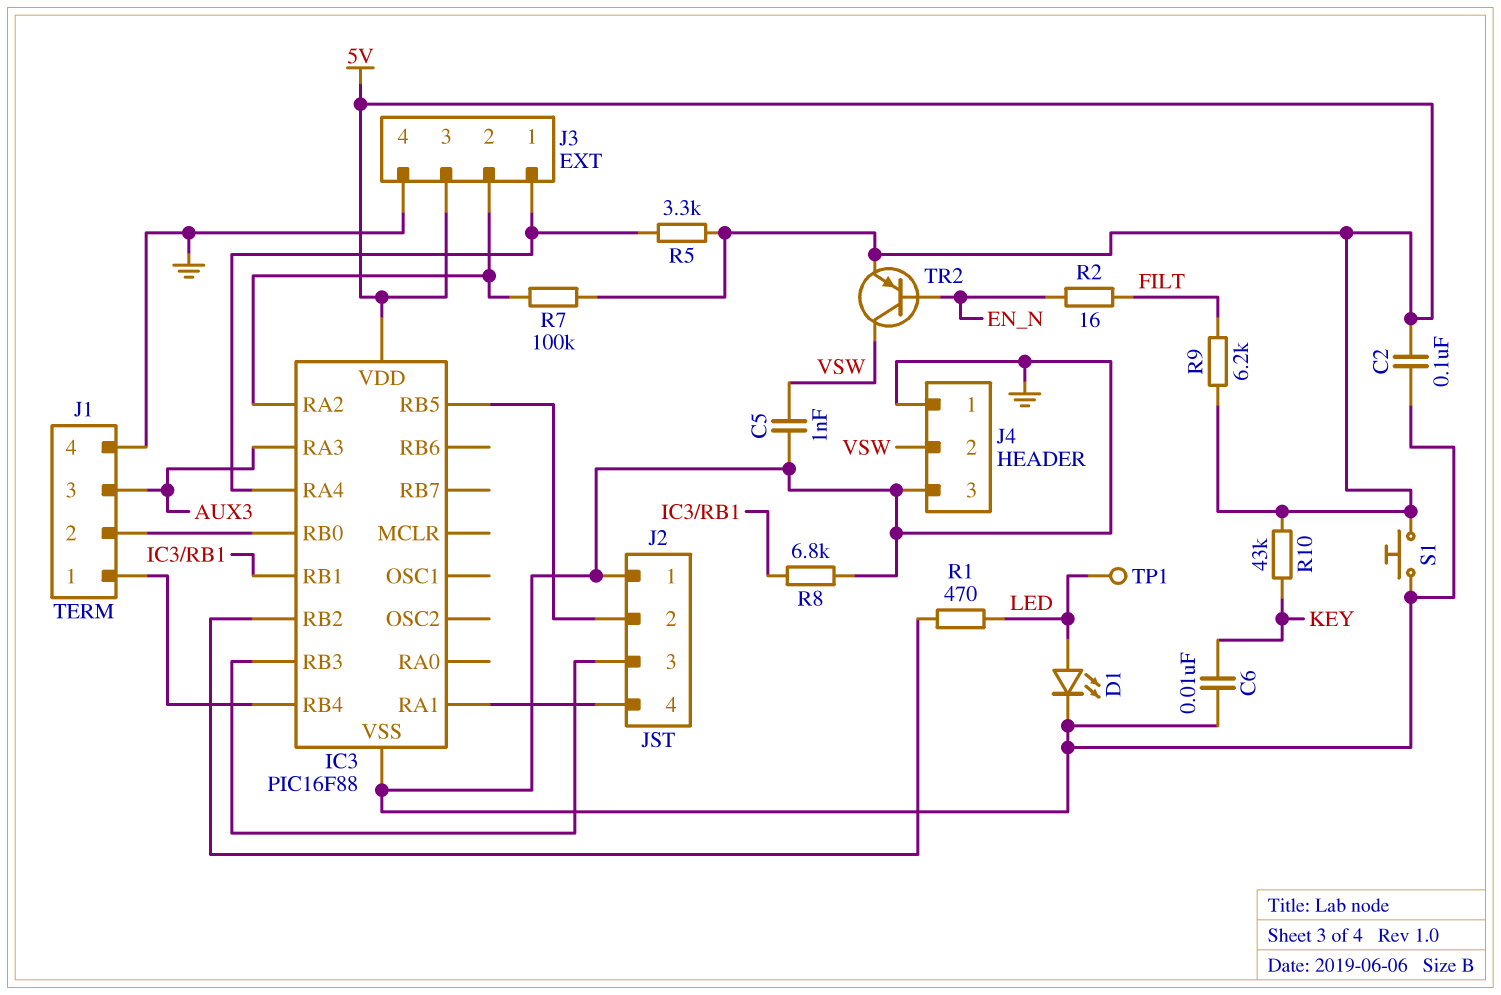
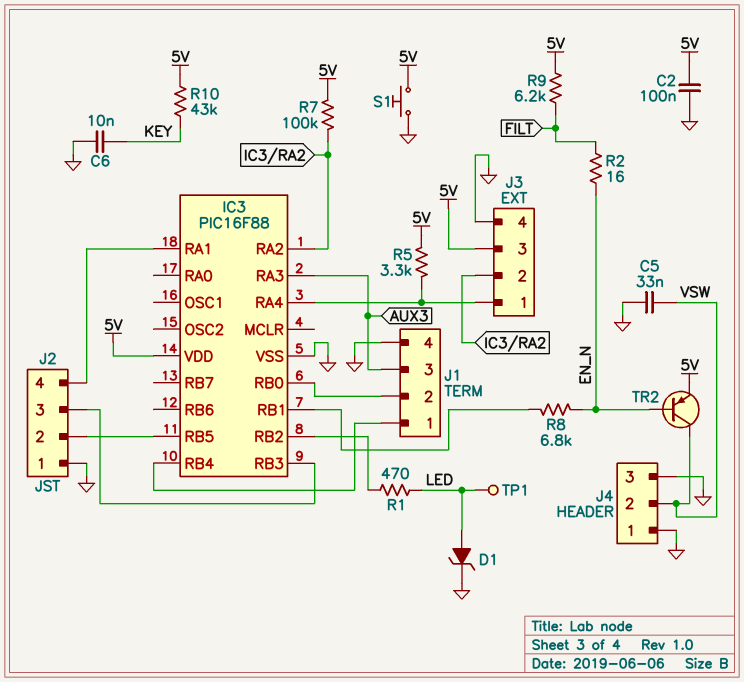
C5: 1nF (GND, VSW) -> 33nF (GND, VSW)
D1: LED (A LED, K GND) -> zener (A LED, K GND)
R8: 6.8k (GND, IC3/RB1) -> 6.8k (EN_N, IC3/RB1)

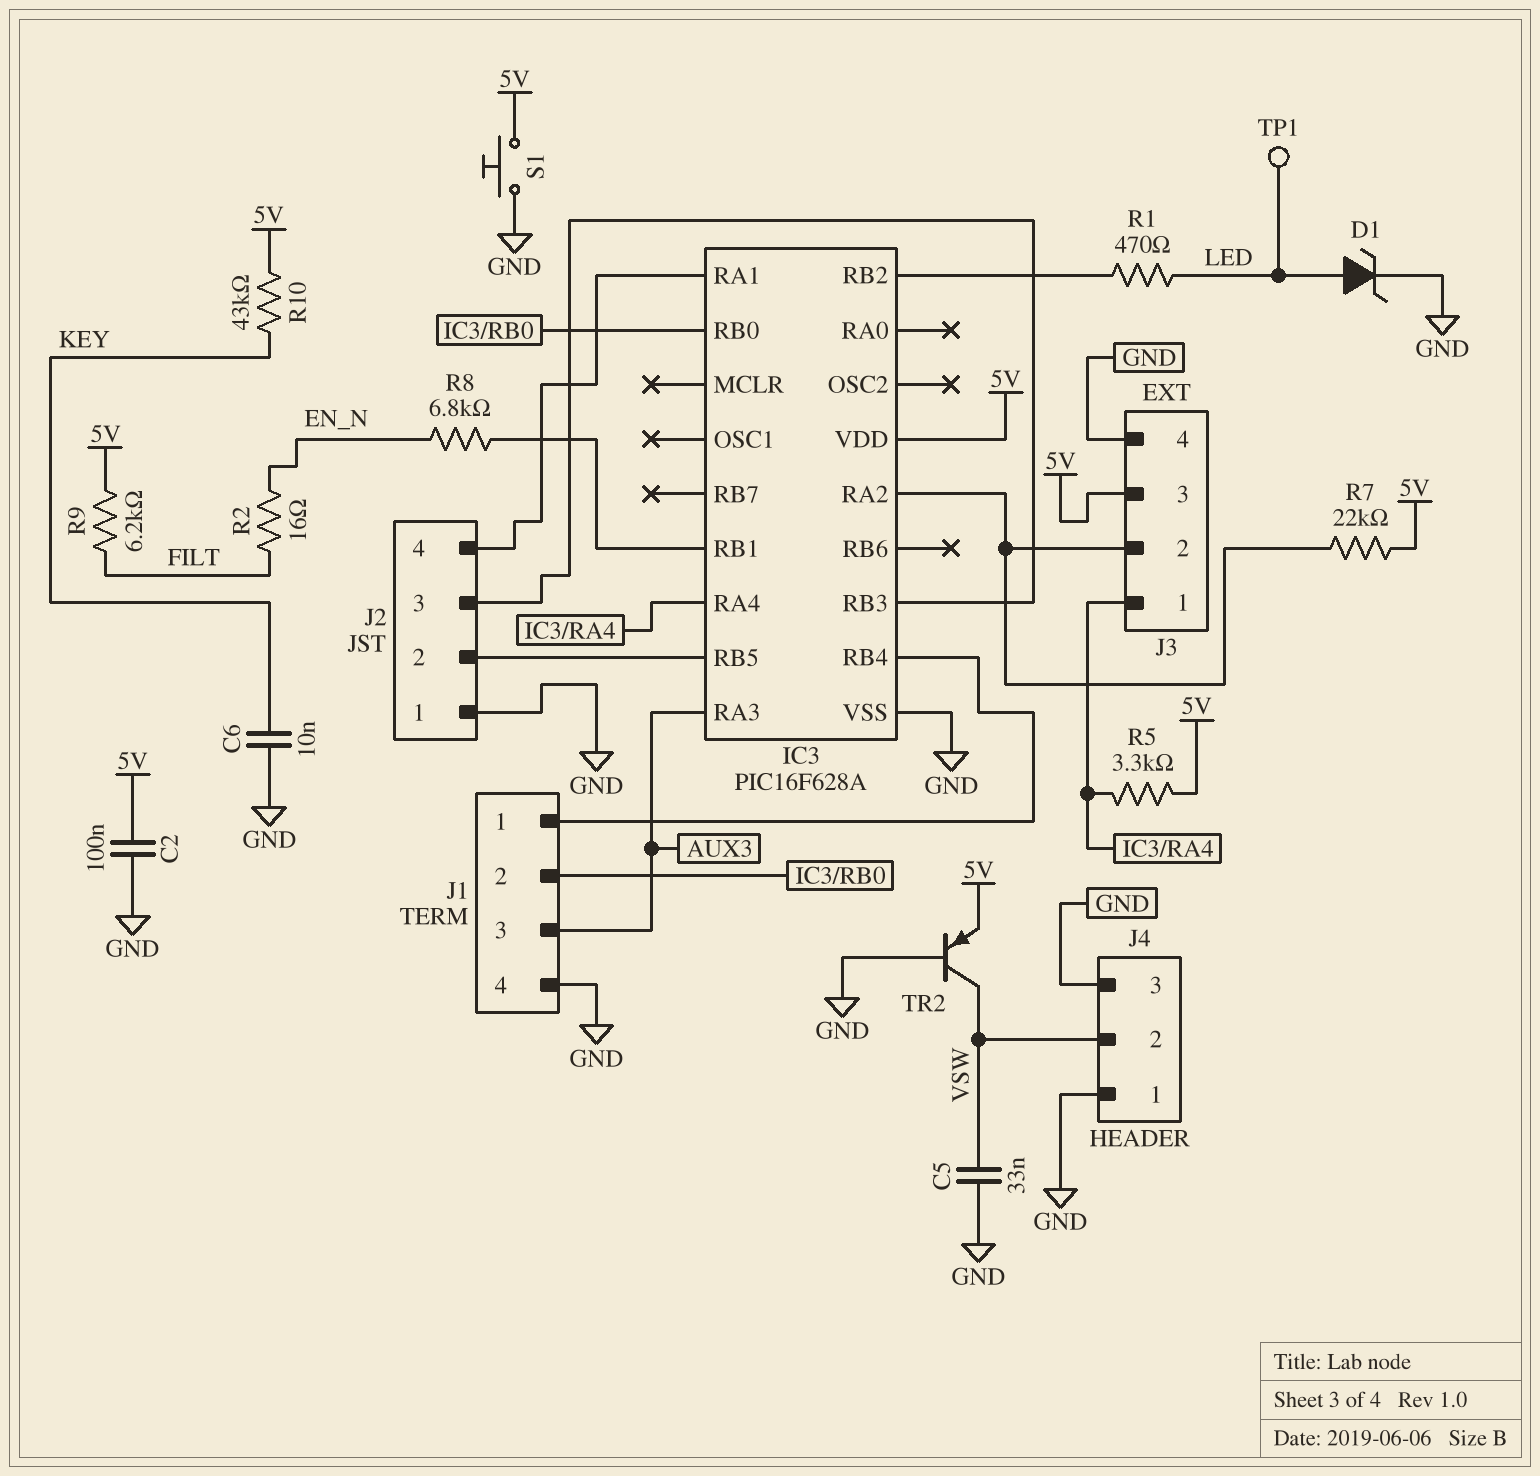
IC3: PIC16F88 -> PIC16F628A
R7: 100k (5V, IC3/RA2) -> 22k (5V, IC3/RA2)
TR2: PNP (B EN_N, C VSW, E 5V) -> PNP (B GND, C VSW, E 5V)

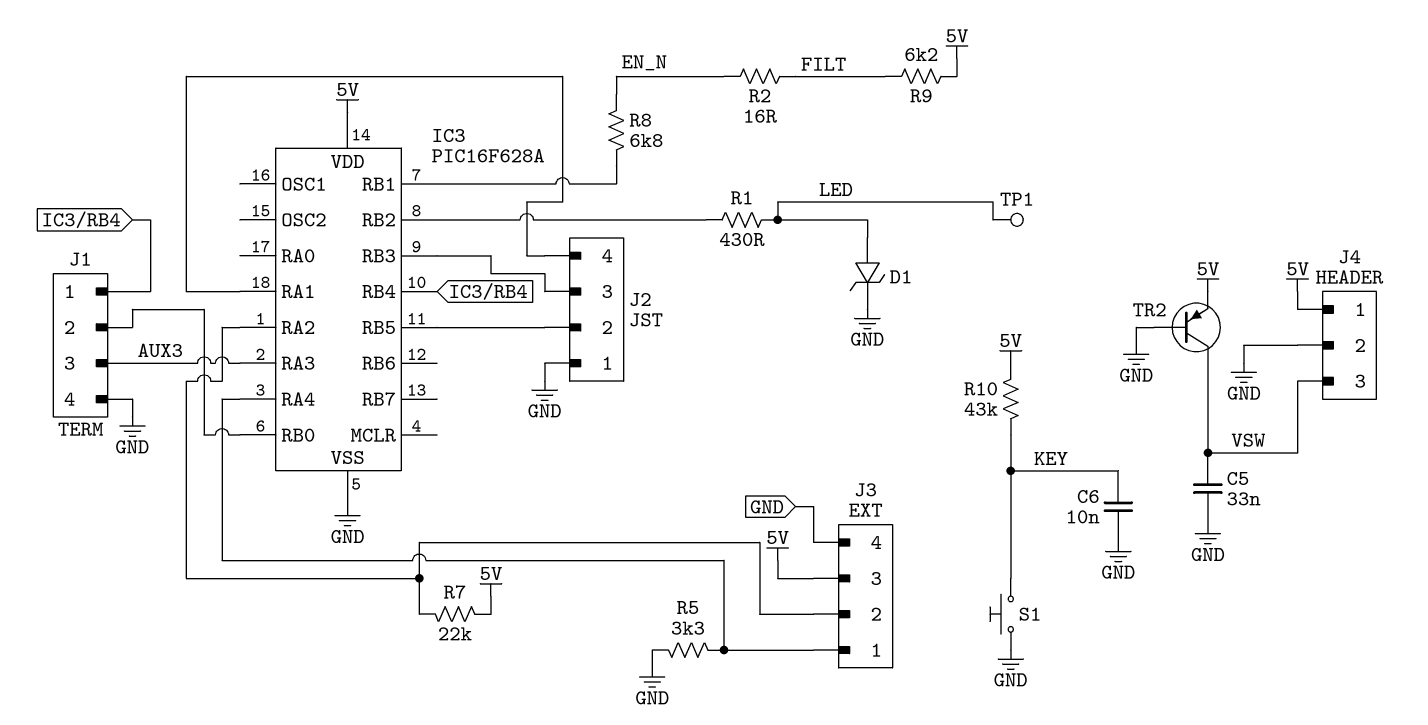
C2: 100nF (5V, GND) -> none
J4 pin 1: GND -> 5V
J4 pin 2: VSW -> GND
J4 pin 3: GND -> VSW
R1: 470 (IC3/RB2, LED) -> 430 (IC3/RB2, LED)
R5: 3.3k (5V, IC3/RA4) -> 3.3k (GND, IC3/RA4)
S1: button (5V, GND) -> button (GND, KEY)

